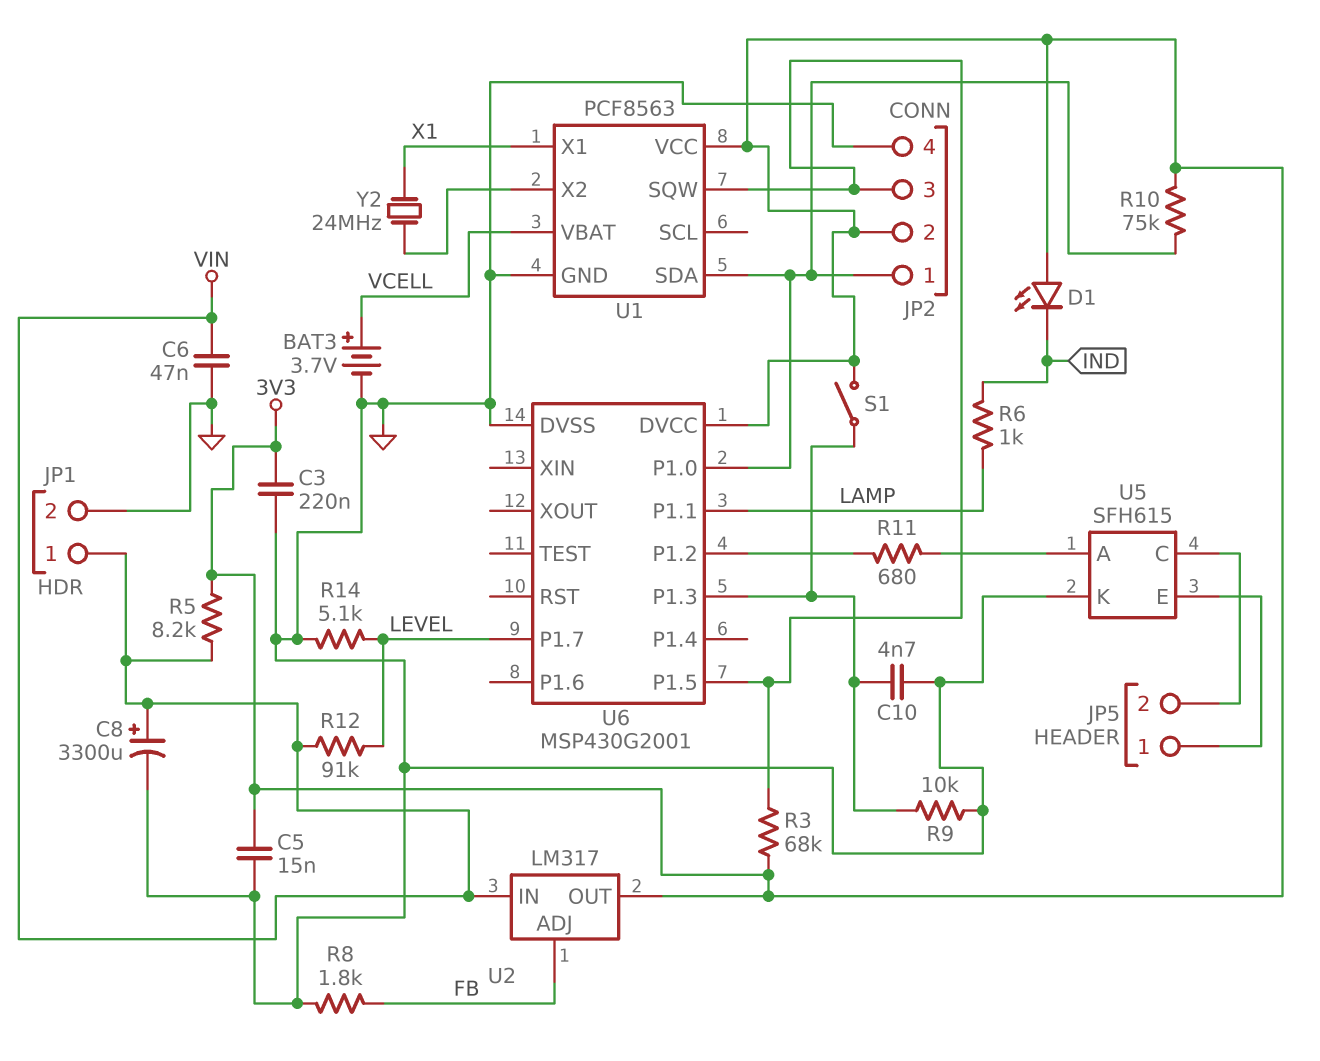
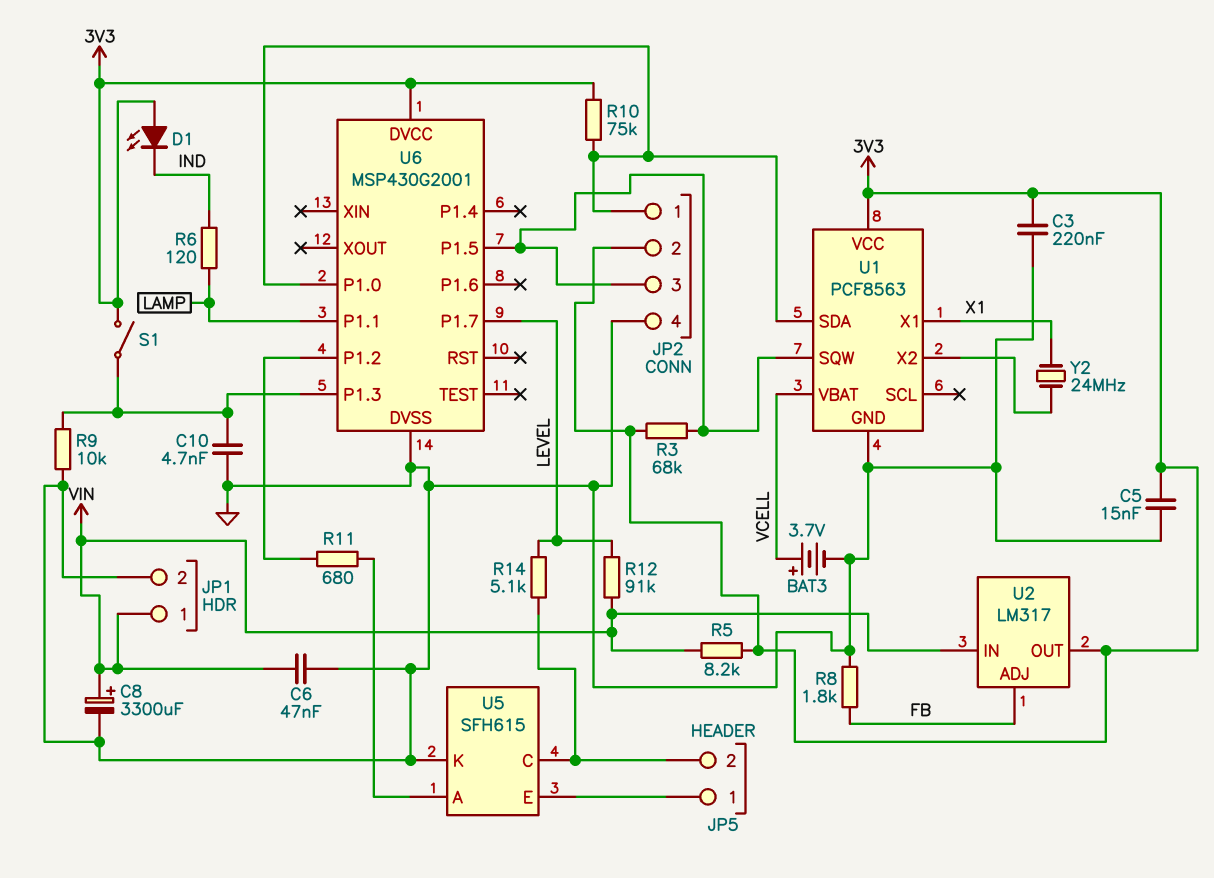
R6: 1k (IND, LAMP) -> 120 (IND, LAMP)
R14: 5.1k (GND, LEVEL) -> 5.1k (JP5/2, LEVEL)

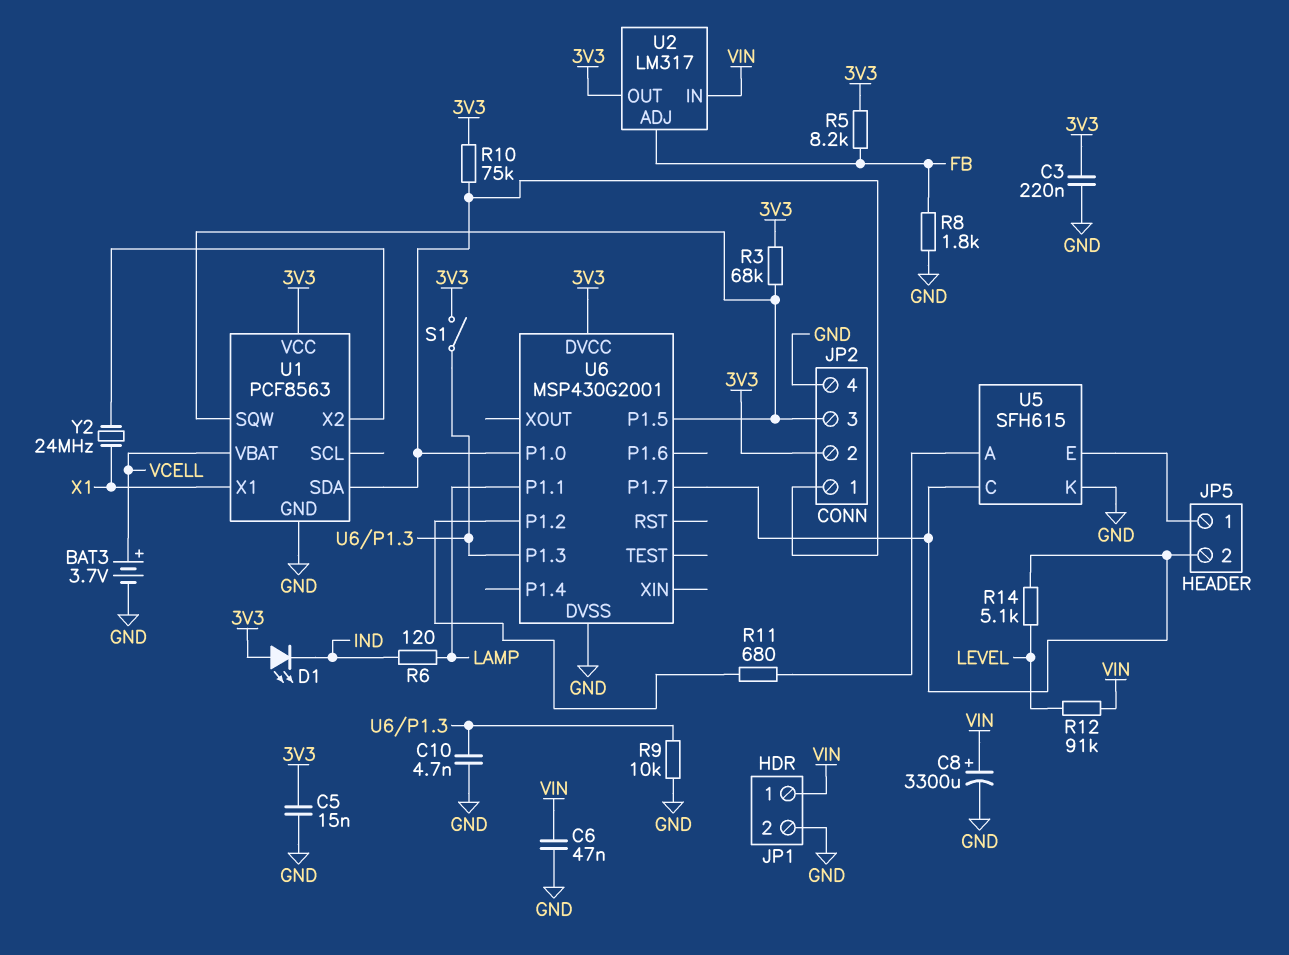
R5: 8.2k (3V3, VIN) -> 8.2k (3V3, FB)
U6 pin P1.7: LEVEL -> JP5/2

